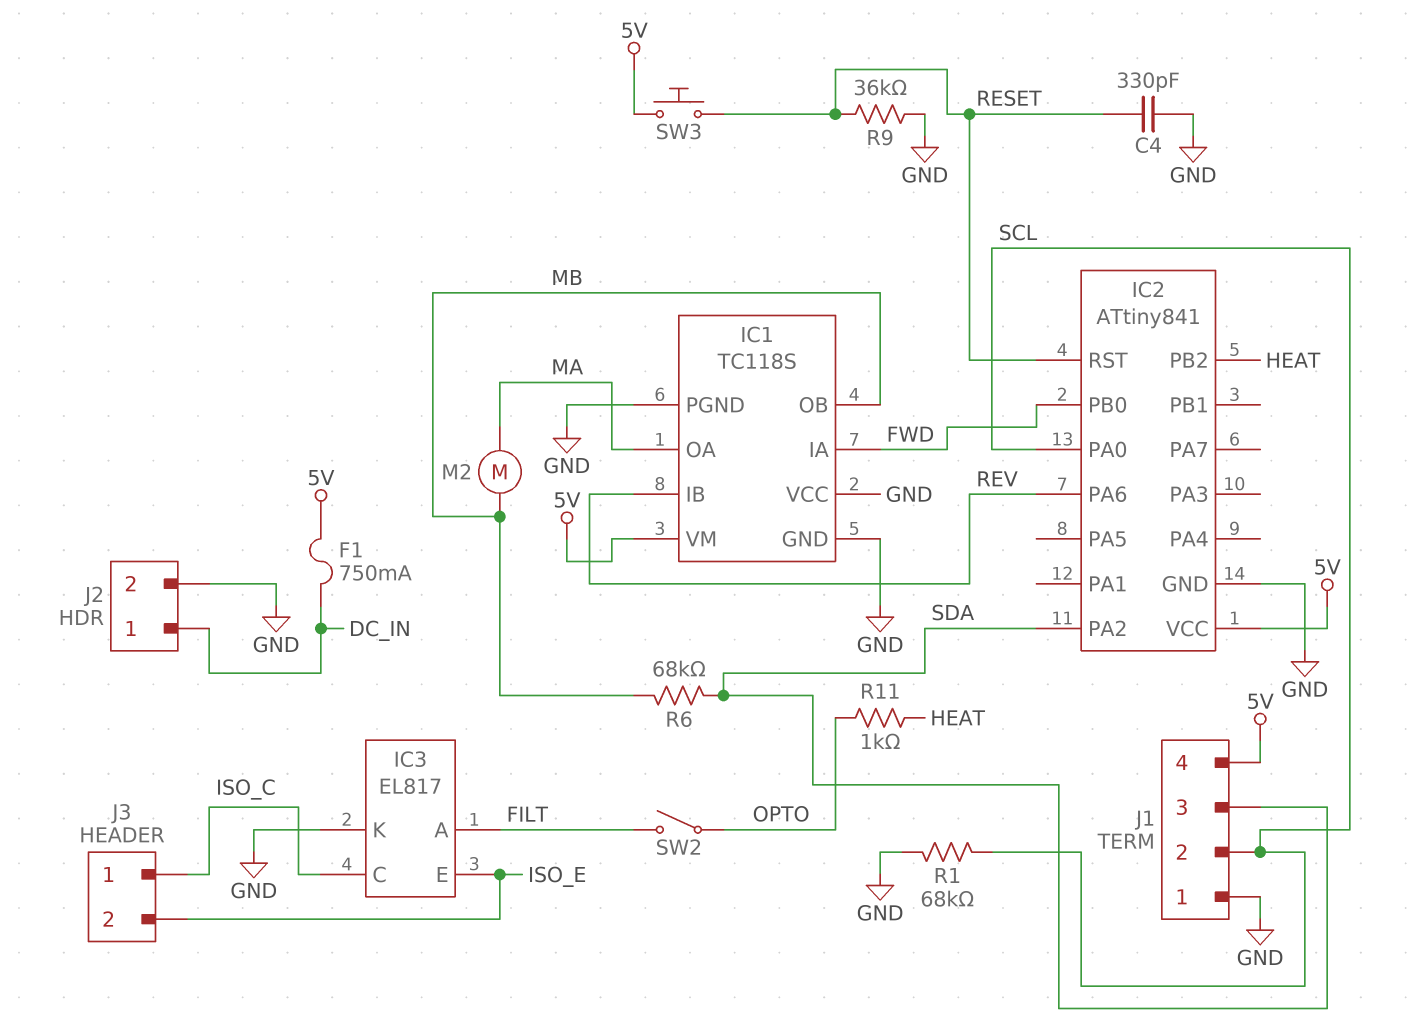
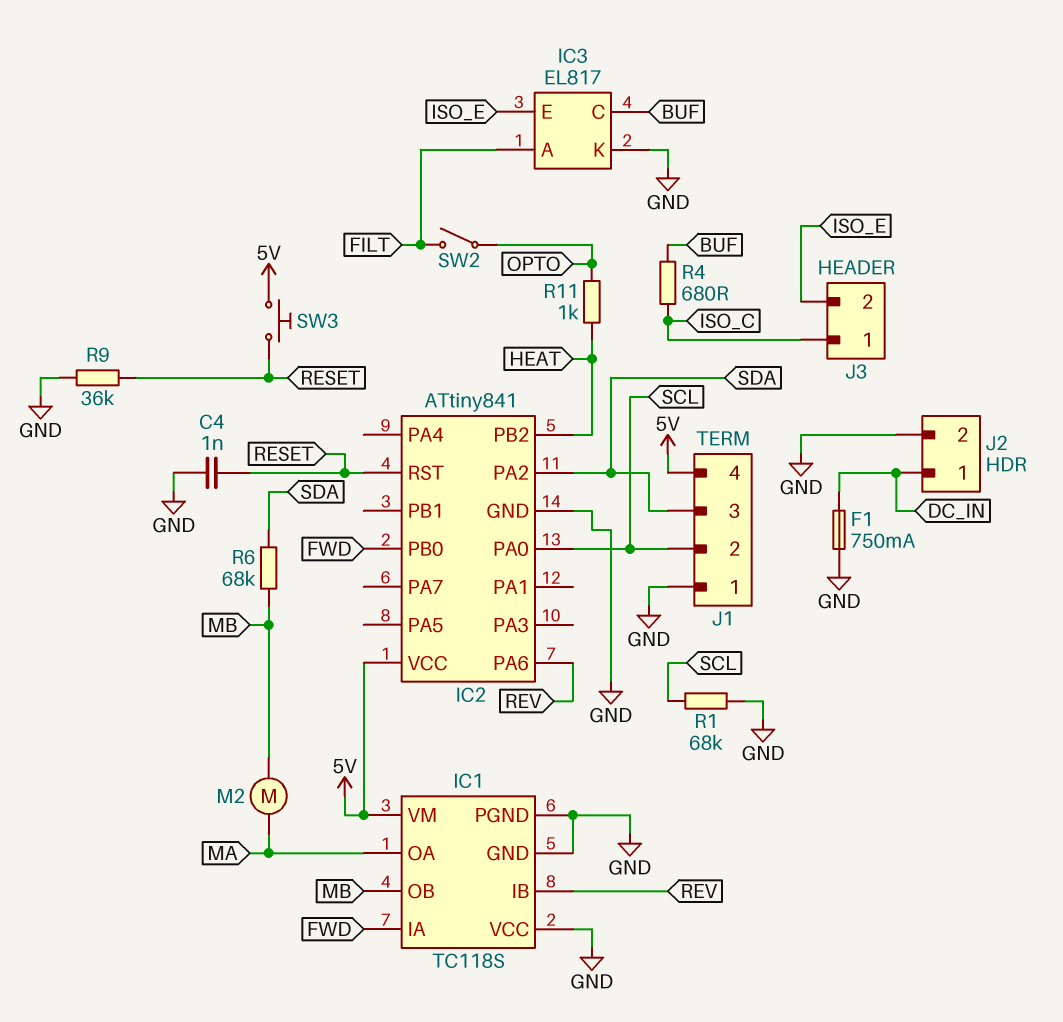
C4: 330pF (GND, RESET) -> 1nF (GND, RESET)
F1: 750mA (5V, DC_IN) -> 750mA (DC_IN, GND)
IC3 pin C: ISO_C -> BUF
R4: none -> 680 (BUF, ISO_C)

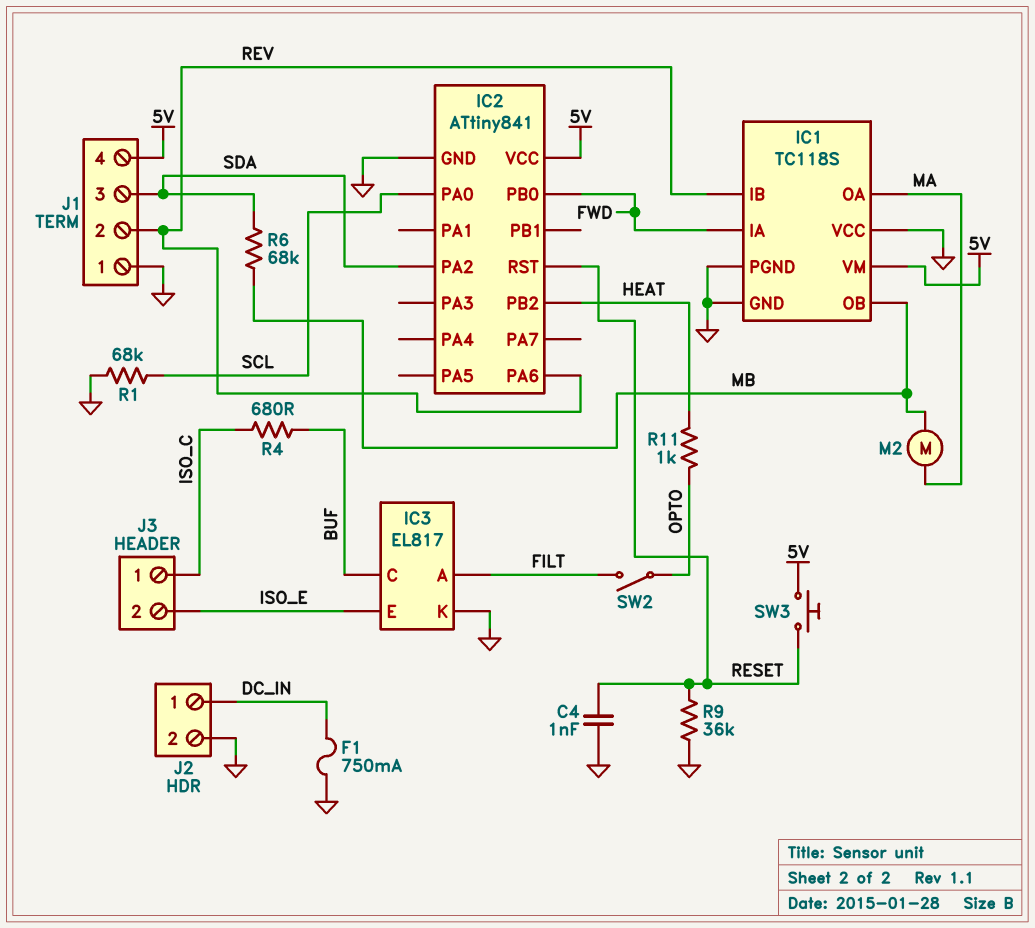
J1 pin 2: SCL -> REV

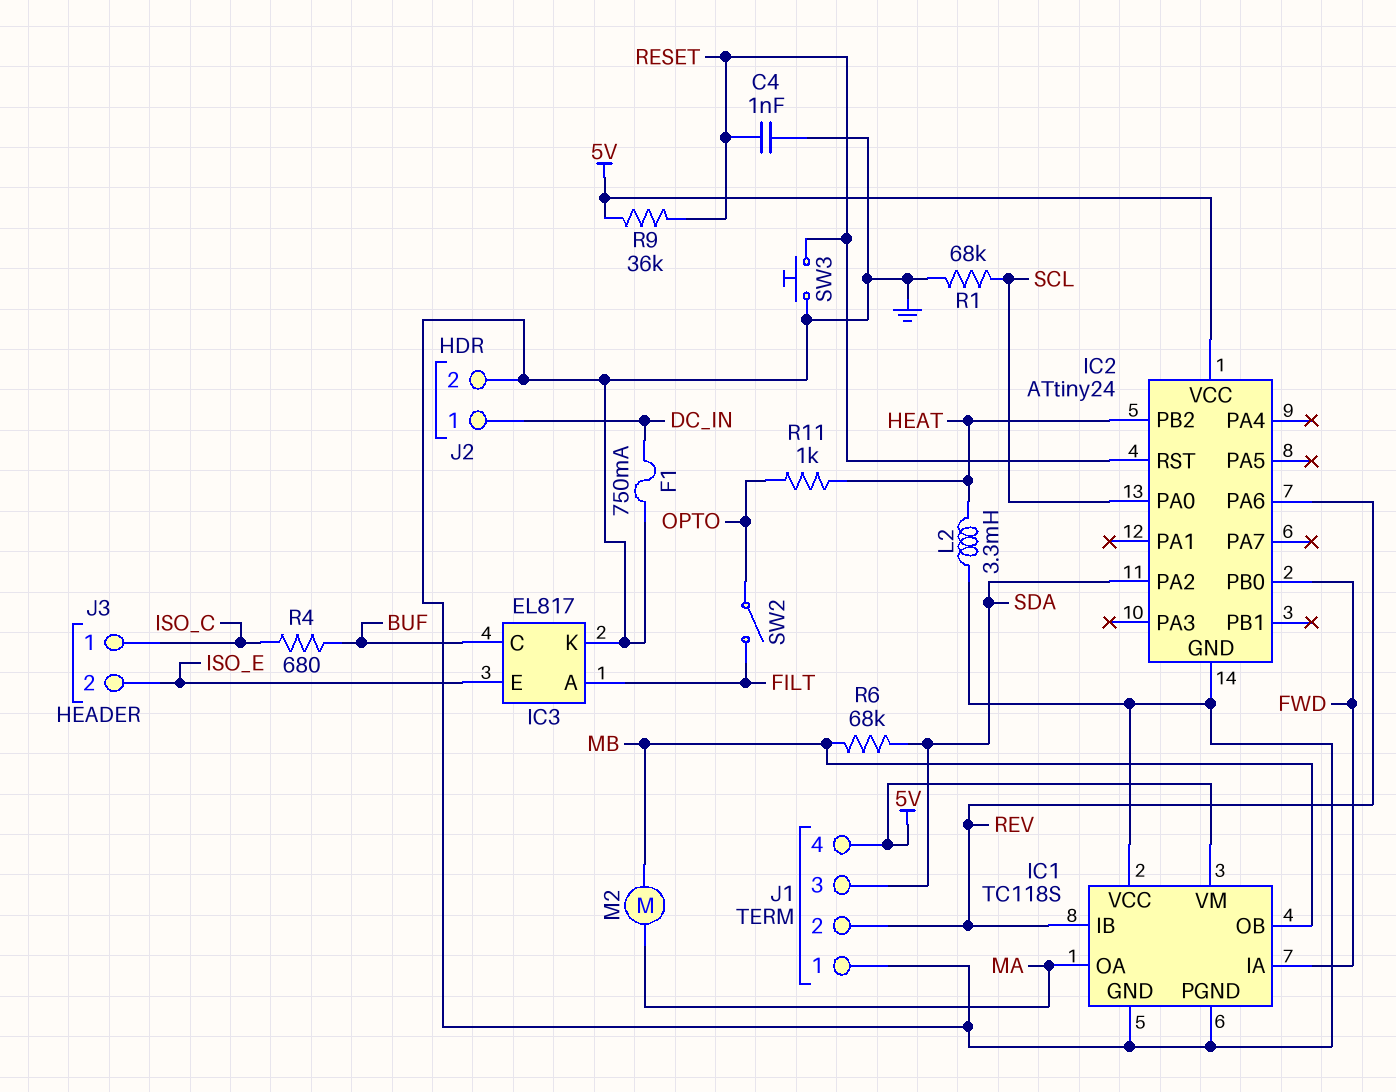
IC2: ATtiny841 -> ATtiny24
L2: none -> 3.3mH (GND, HEAT)
R9: 36k (GND, RESET) -> 36k (5V, RESET)
SW3: button (5V, RESET) -> button (GND, RESET)

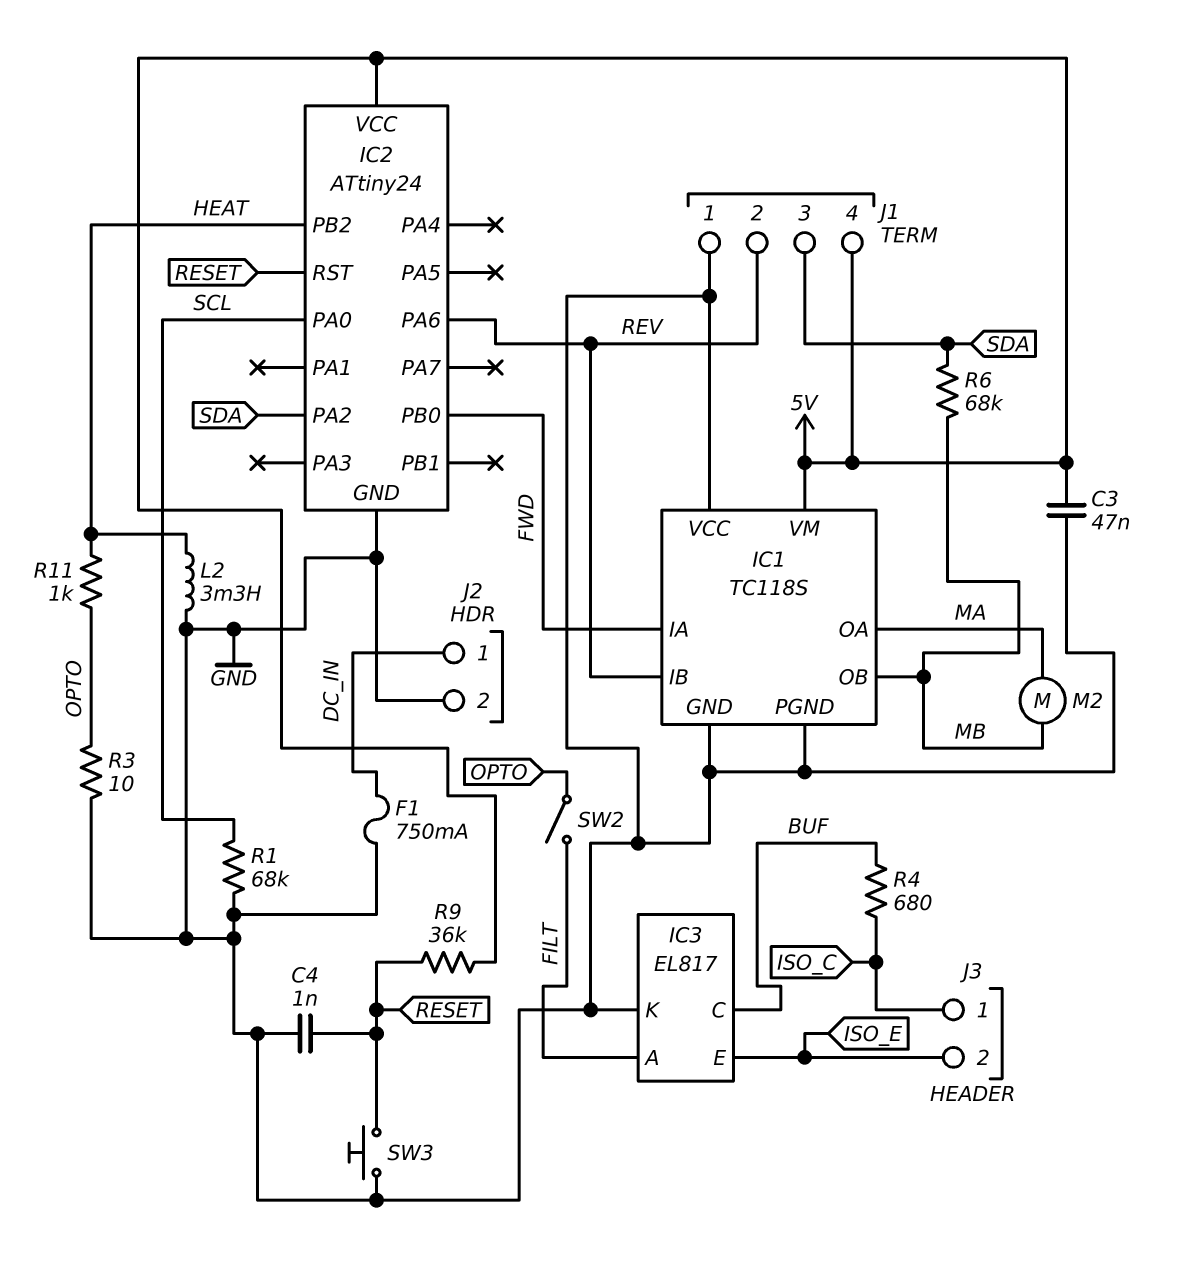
C3: none -> 47nF (5V, GND)
R3: none -> 10 (GND, OPTO)

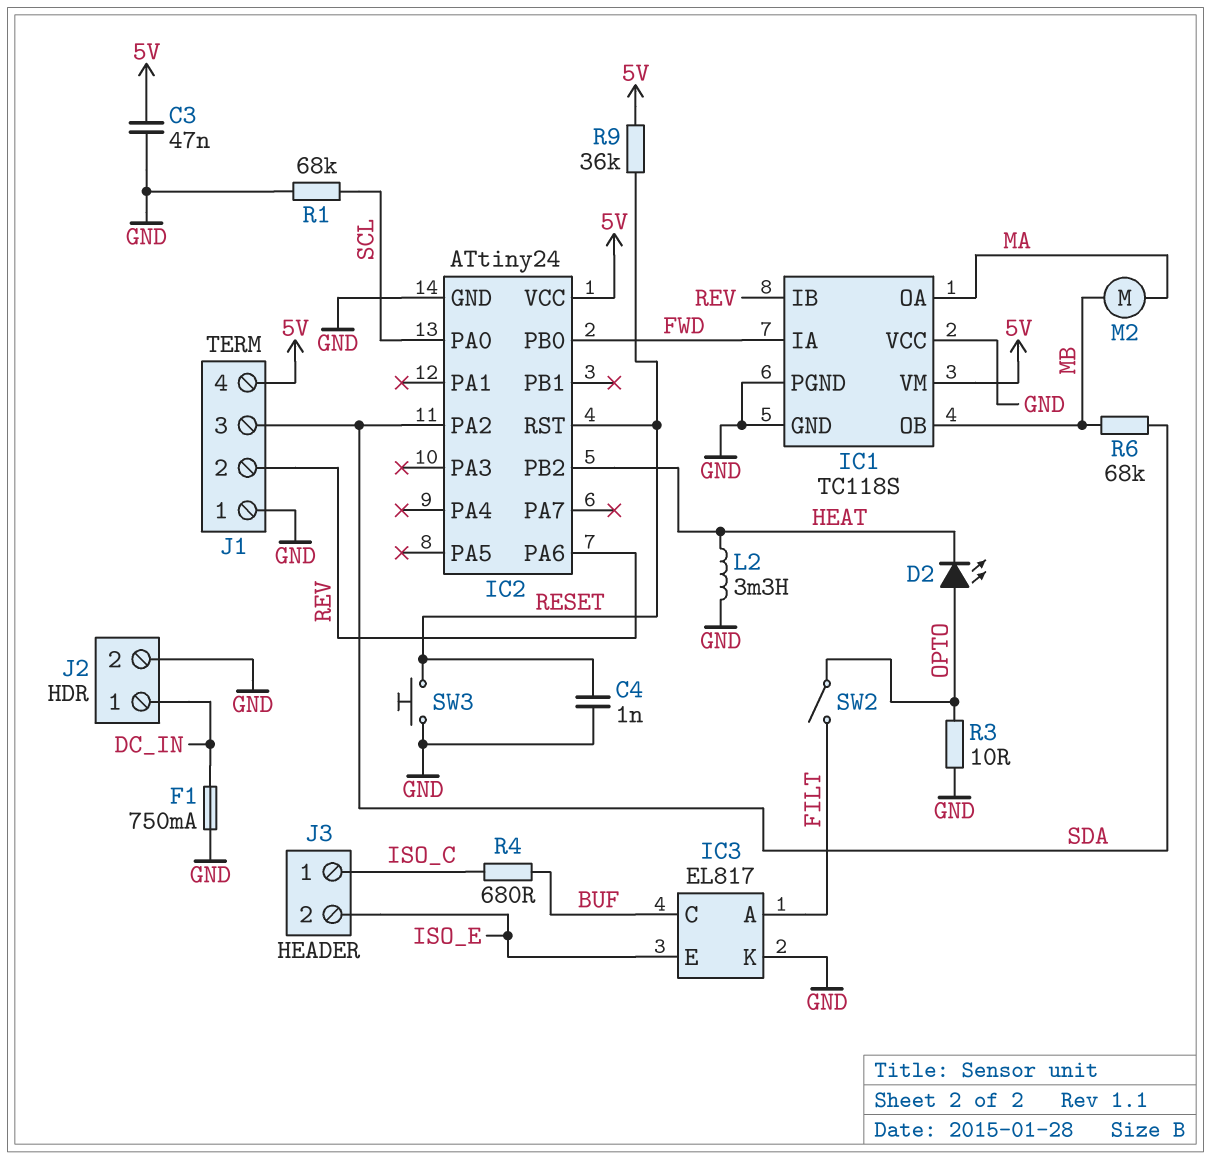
D2: none -> LED (A OPTO, K HEAT)
R11: 1k (HEAT, OPTO) -> none

